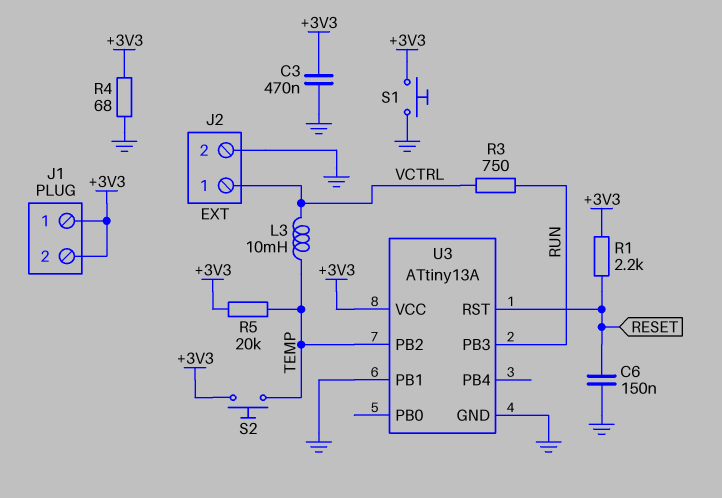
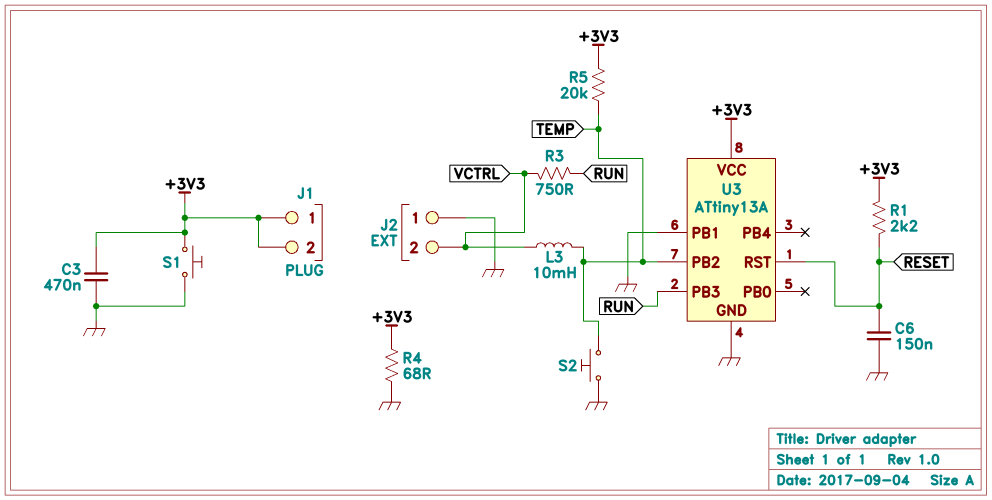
J2 pin 1: VCTRL -> GND
J2 pin 2: GND -> VCTRL
S2: button (+3V3, TEMP) -> button (GND, TEMP)

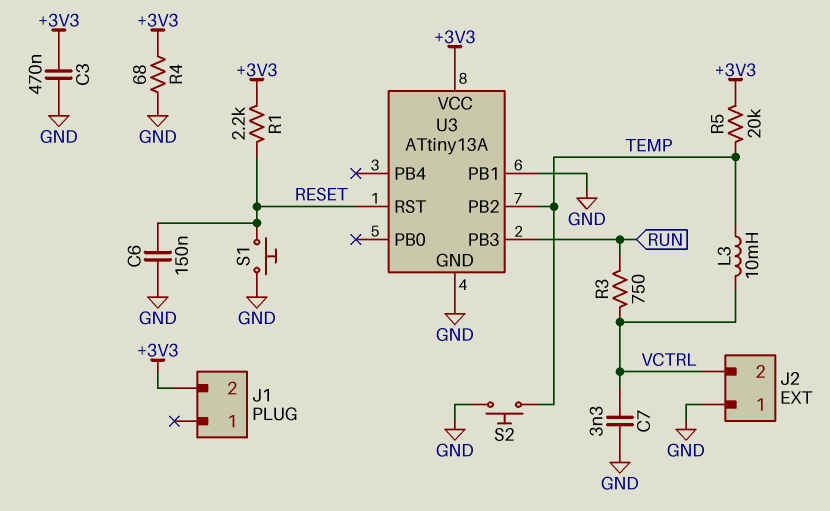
C7: none -> 3.3nF (GND, VCTRL)
J1 pin 1: +3V3 -> none
S1: button (+3V3, GND) -> button (GND, RESET)

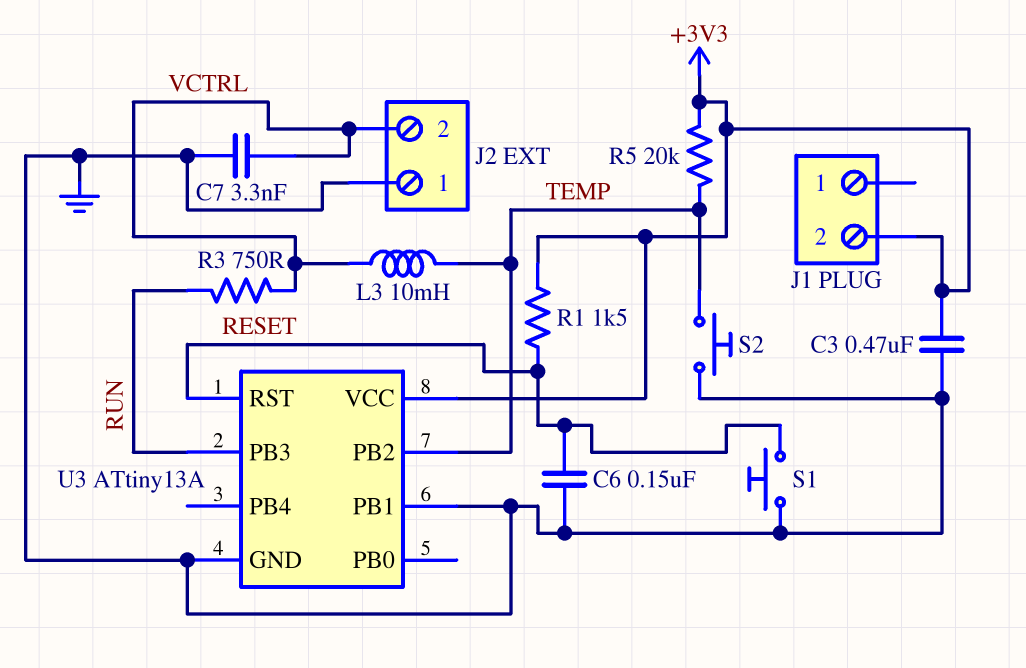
R1: 2.2k (+3V3, RESET) -> 1.5k (+3V3, RESET)
R4: 68 (+3V3, GND) -> none

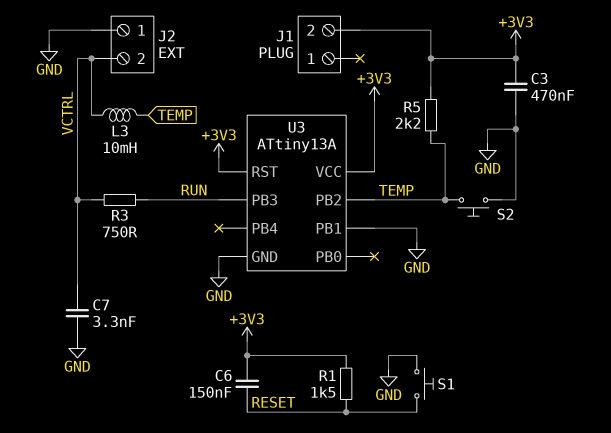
C6: 150nF (GND, RESET) -> 150nF (+3V3, RESET)
R5: 20k (+3V3, TEMP) -> 2.2k (+3V3, TEMP)
U3 pin RST: RESET -> +3V3

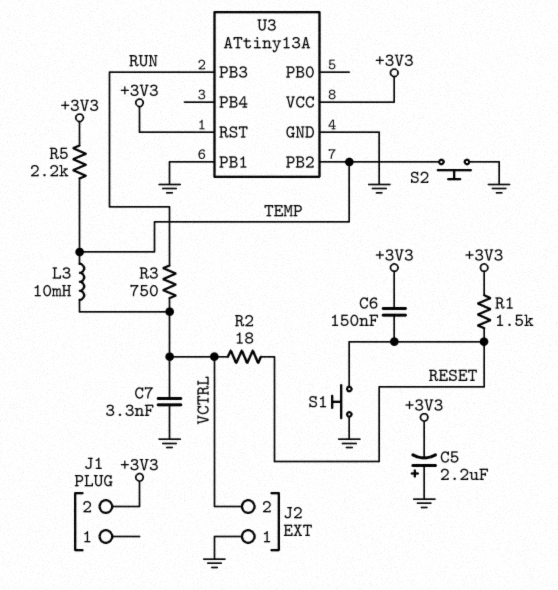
C3: 470nF (+3V3, GND) -> none
C5: none -> 2.2uF (plus GND, minus +3V3)
R2: none -> 18 (RESET, VCTRL)

